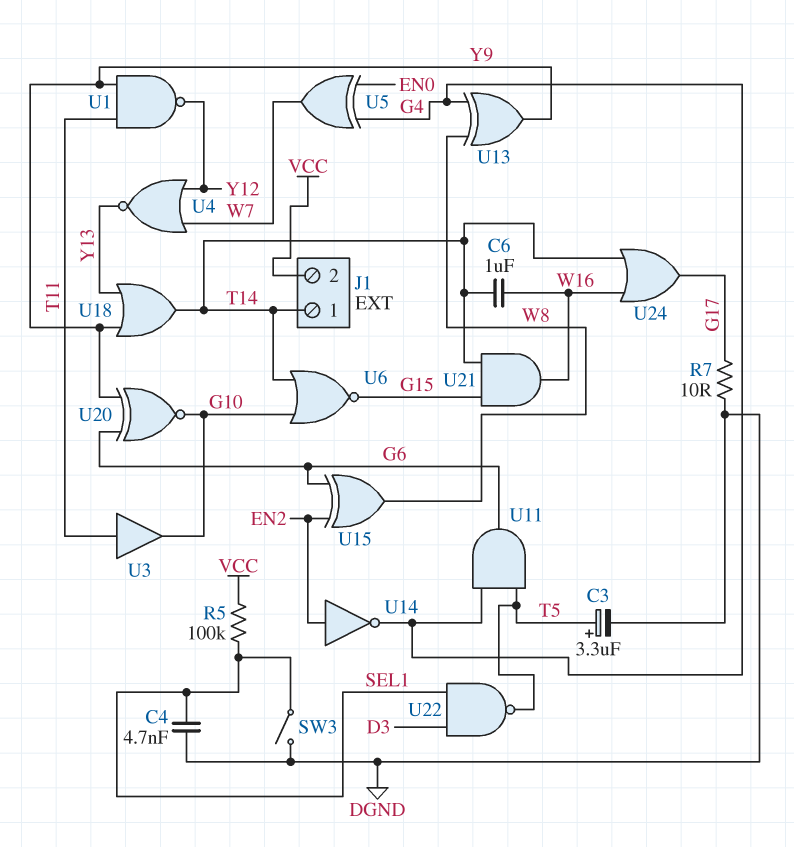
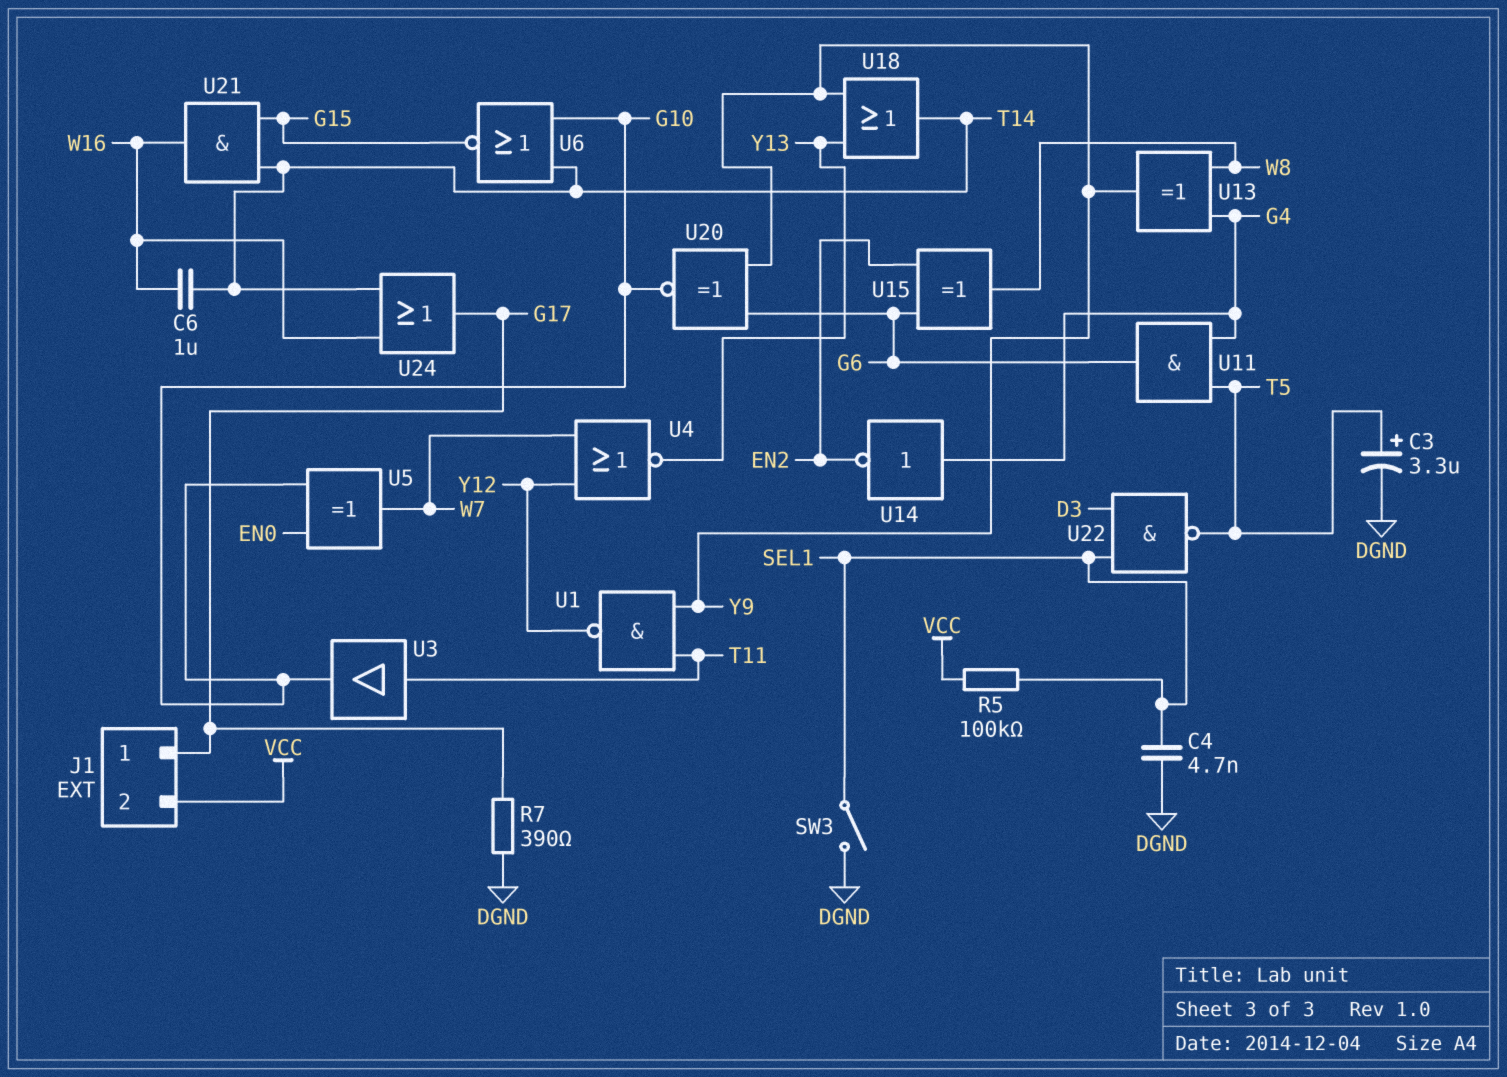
J1 pin 1: T14 -> G17
R7: 10 (DGND, G17) -> 390 (DGND, G17)
U5: XOR (in EN0, in G4, out W7) -> XOR (in EN0, in G10, out W7)
U14: NOT (in EN2, out G4) -> NOT (in G4, out EN2)

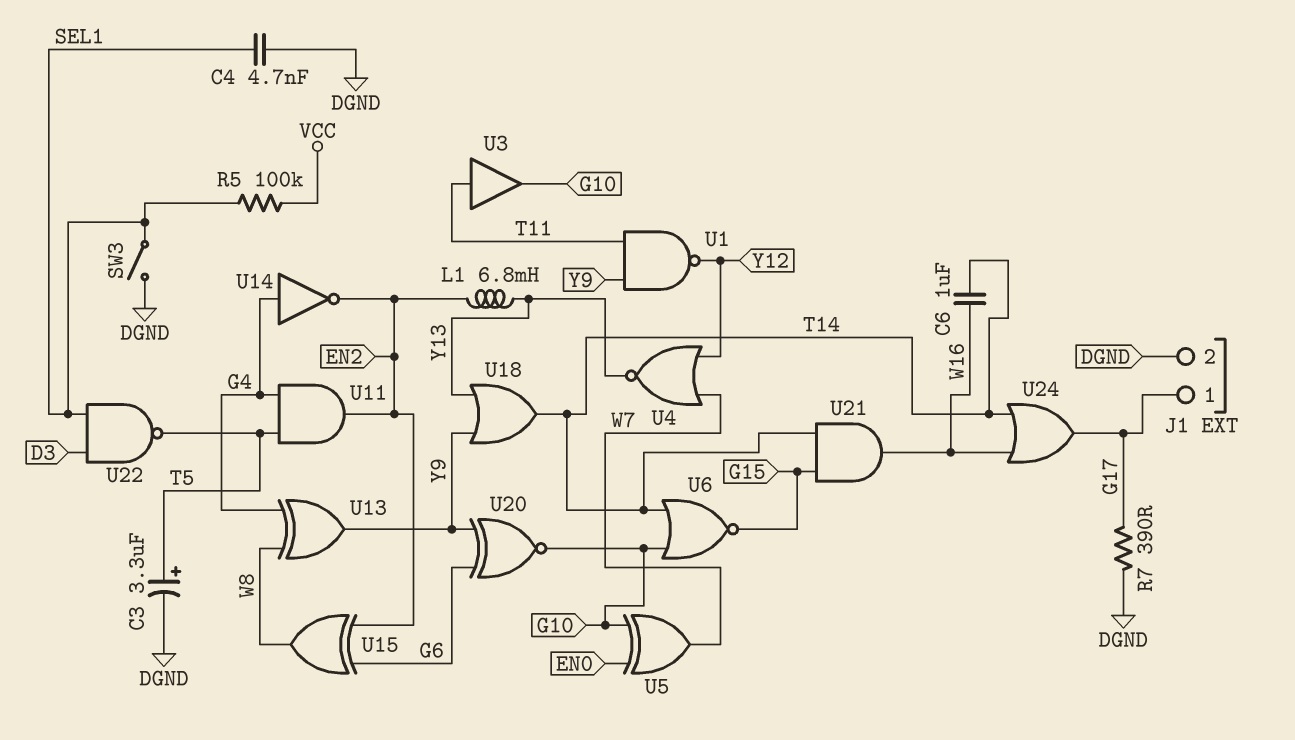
J1 pin 2: VCC -> DGND
L1: none -> 6.8mH (EN2, Y13)
U11: AND (in G4, in T5, out G6) -> AND (in G4, in T5, out EN2)

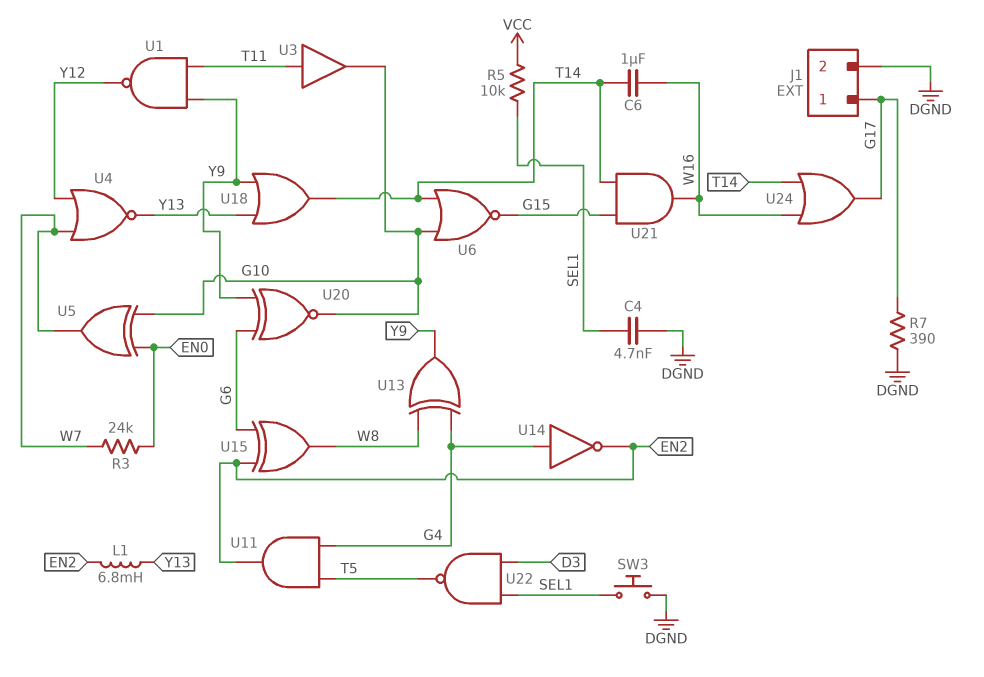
C3: 3.3uF (plus T5, minus DGND) -> none
R3: none -> 24k (EN0, W7)
R5: 100k (SEL1, VCC) -> 10k (SEL1, VCC)
SW3: switch (DGND, SEL1) -> button (DGND, SEL1)

